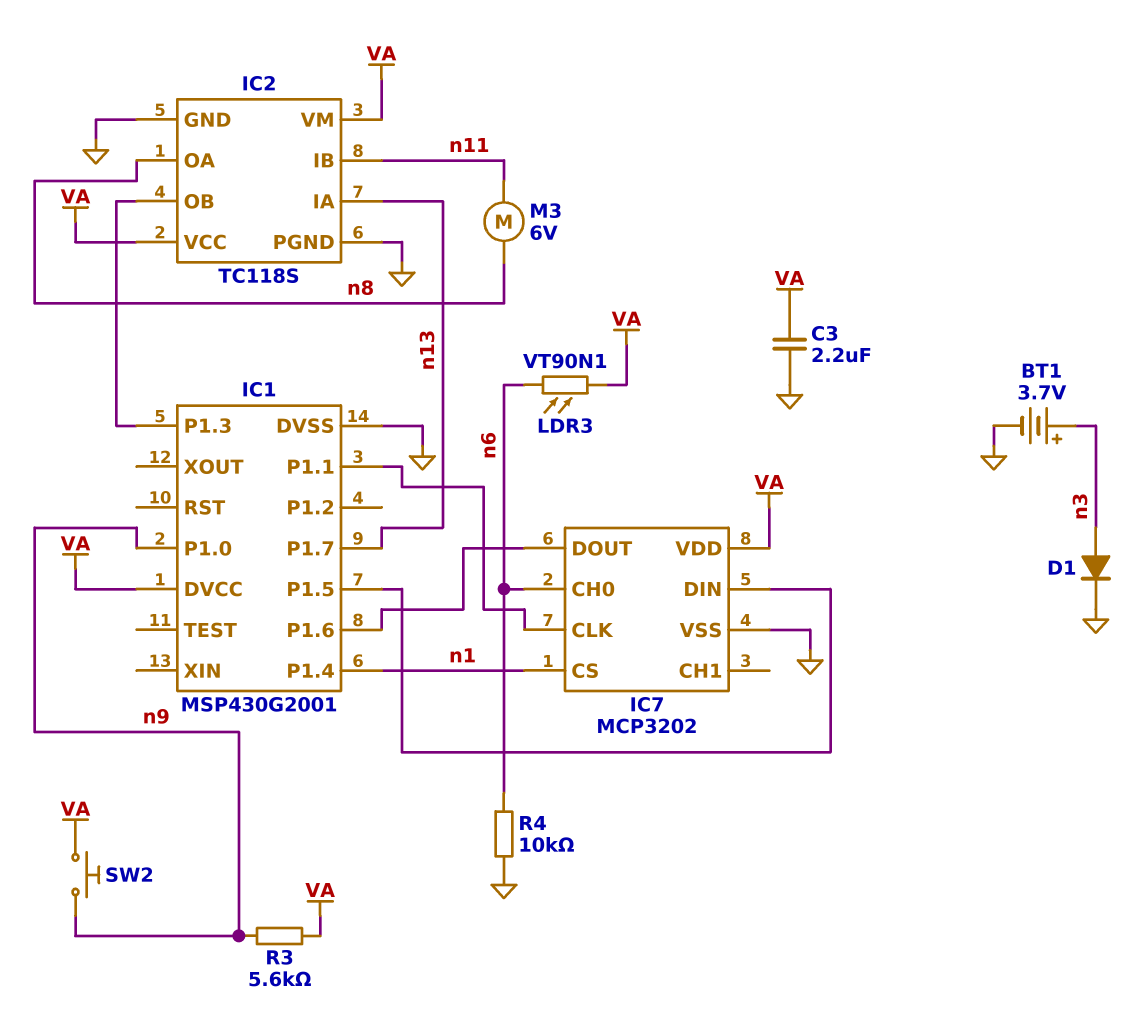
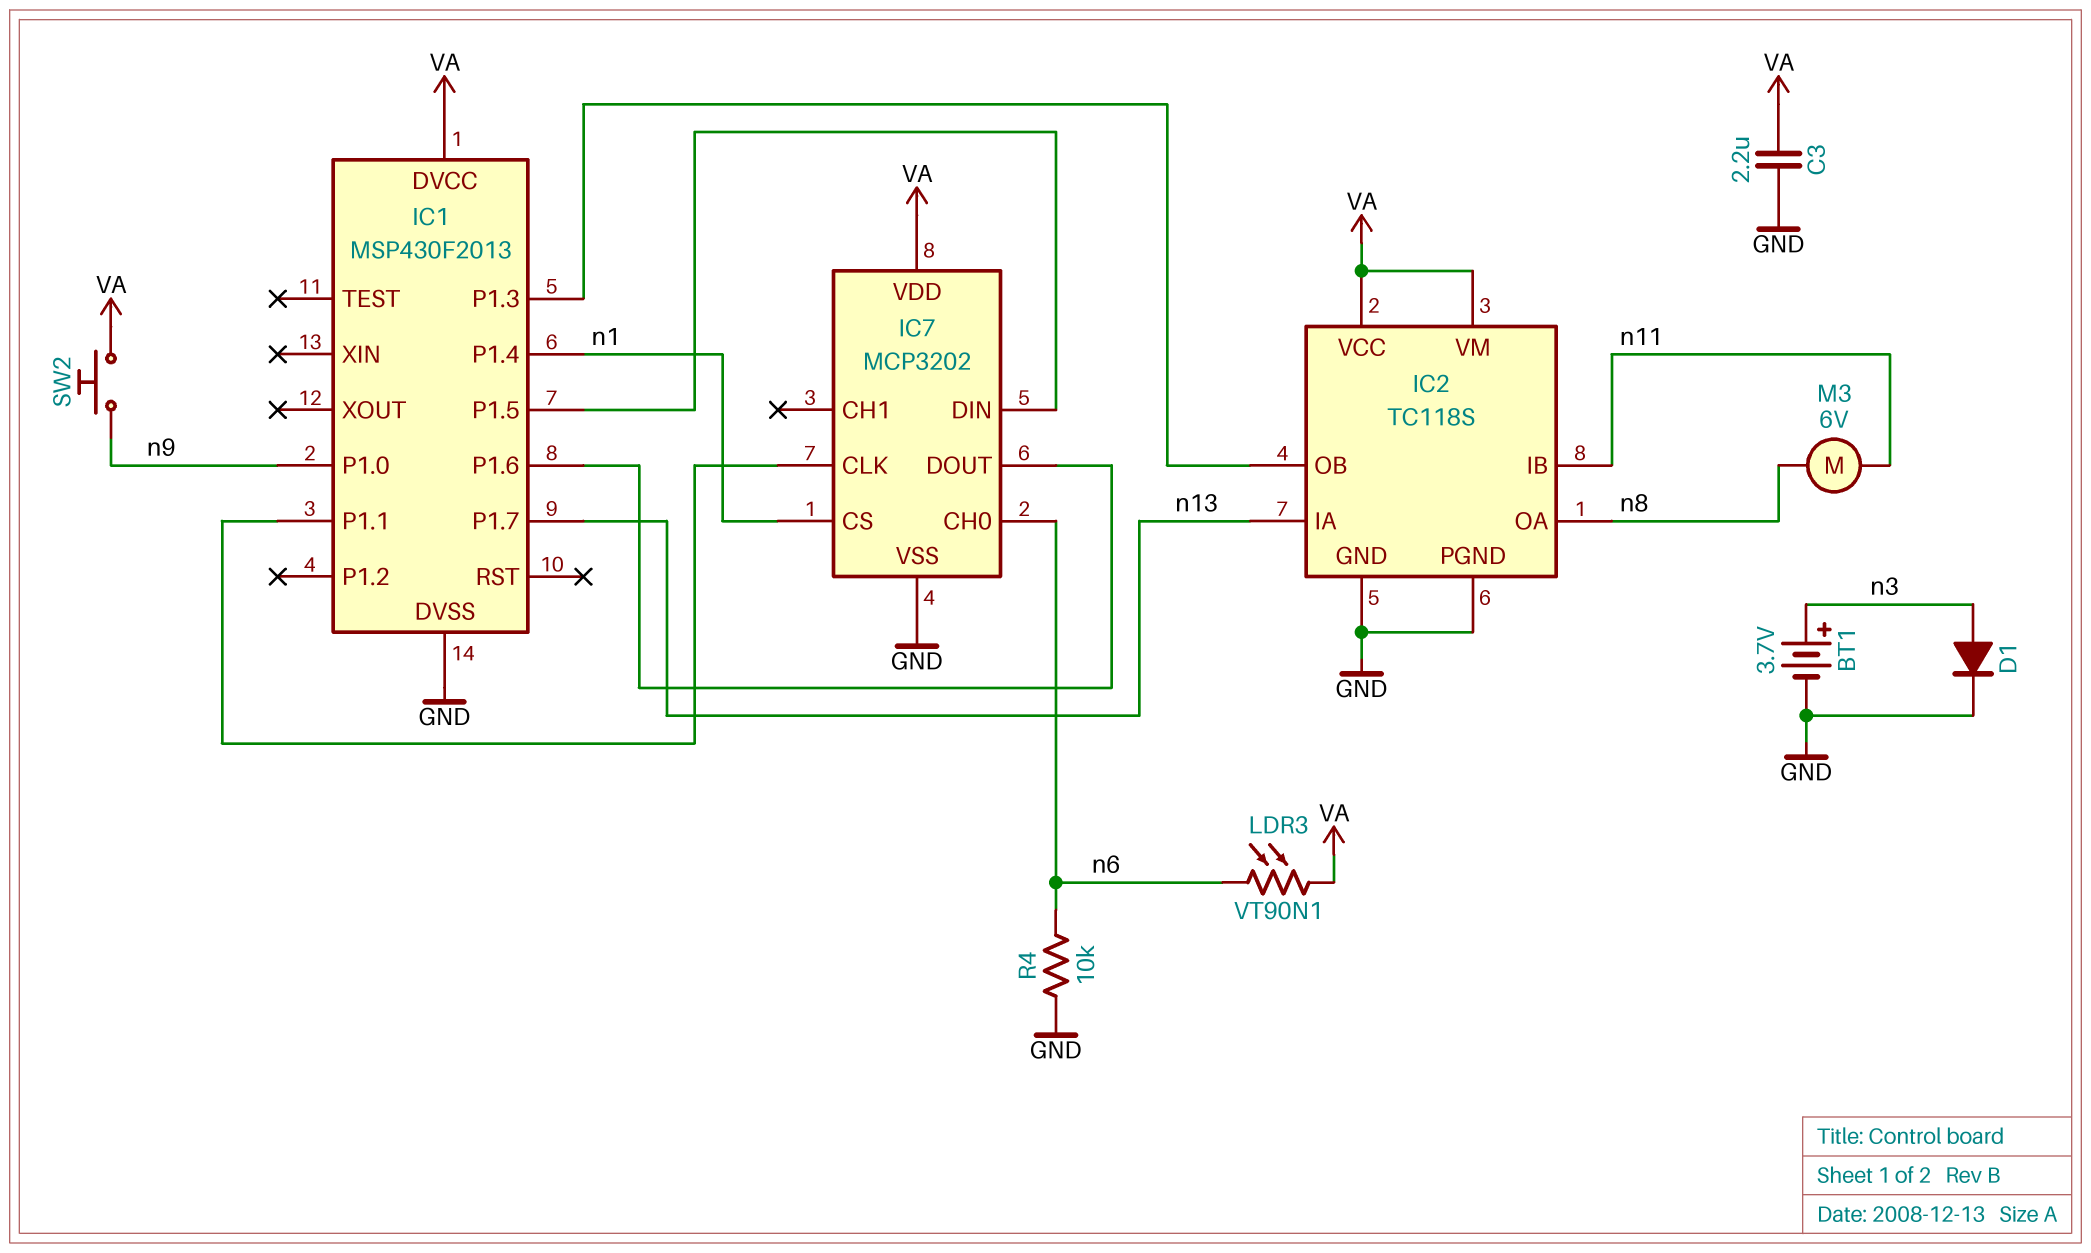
IC1: MSP430G2001 -> MSP430F2013
R3: 5.6k (VA, n9) -> none

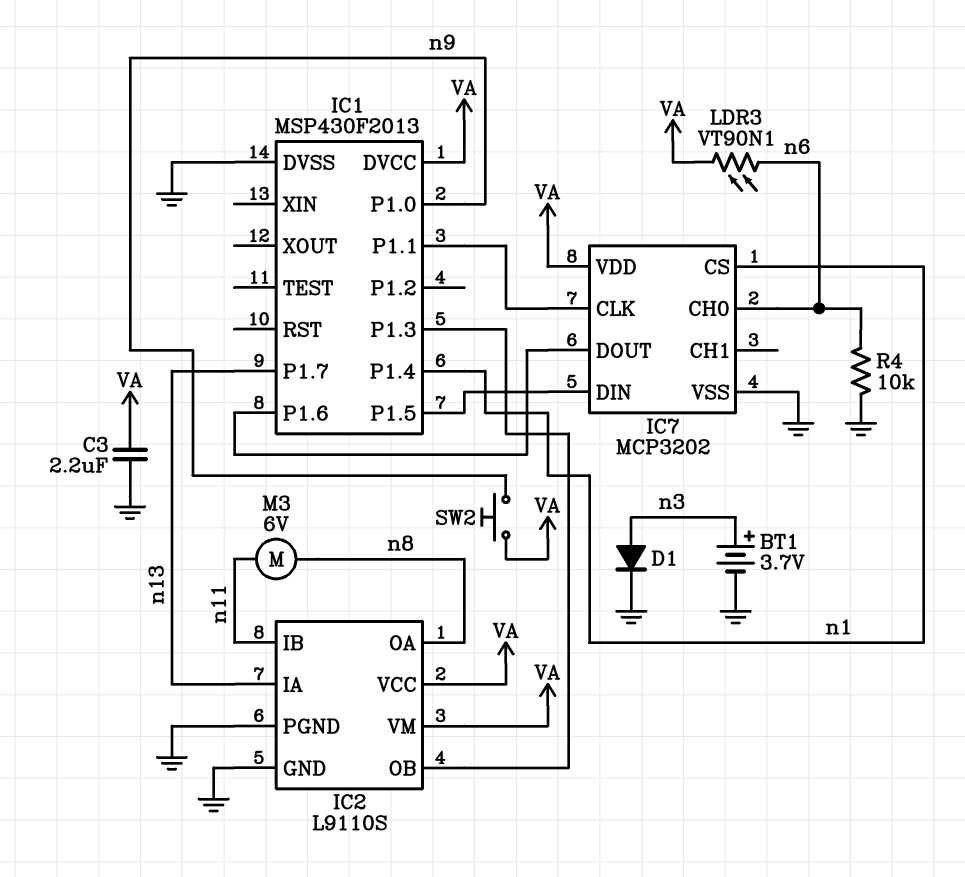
IC2: TC118S -> L9110S

